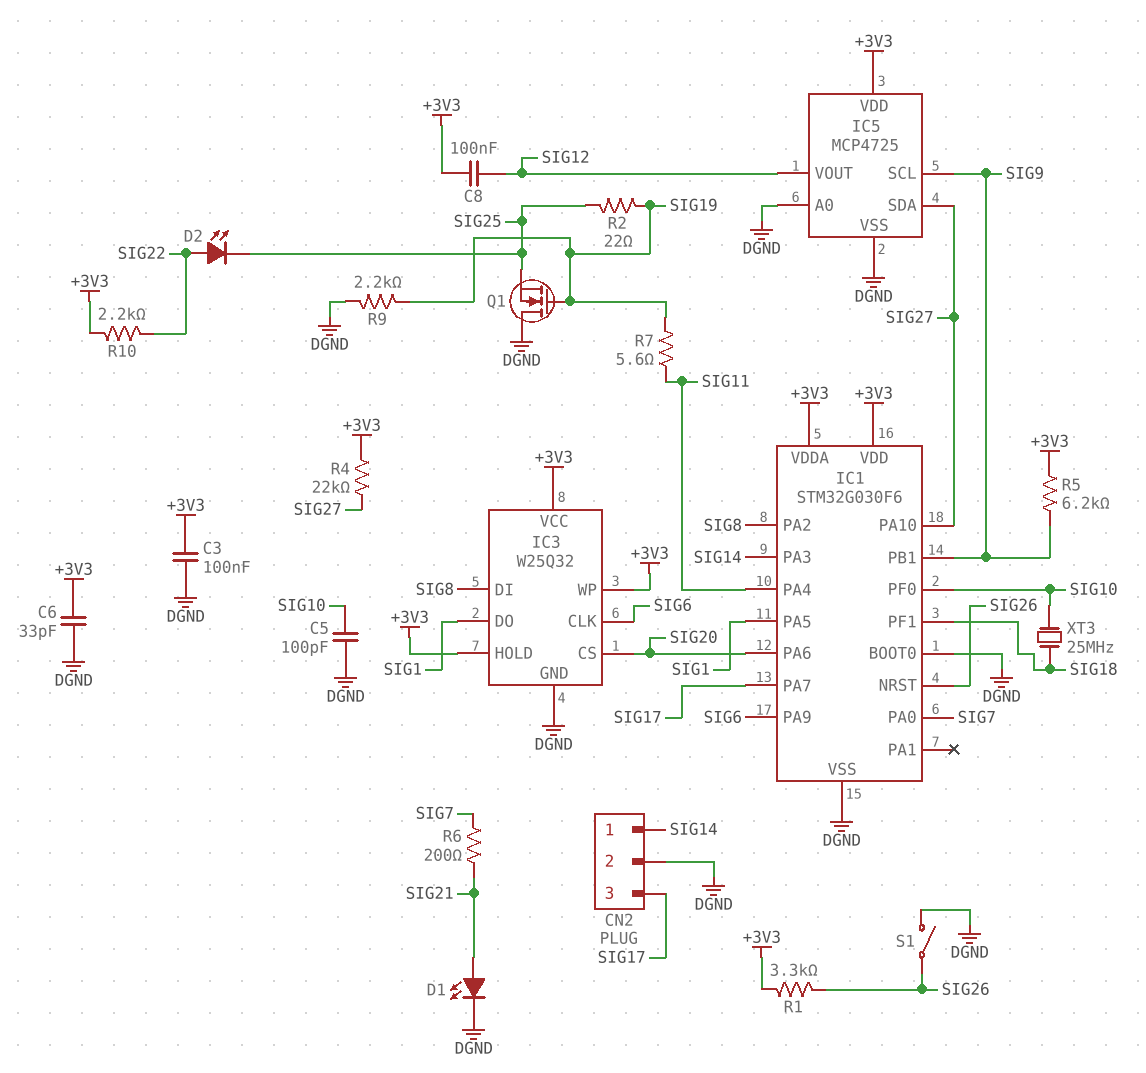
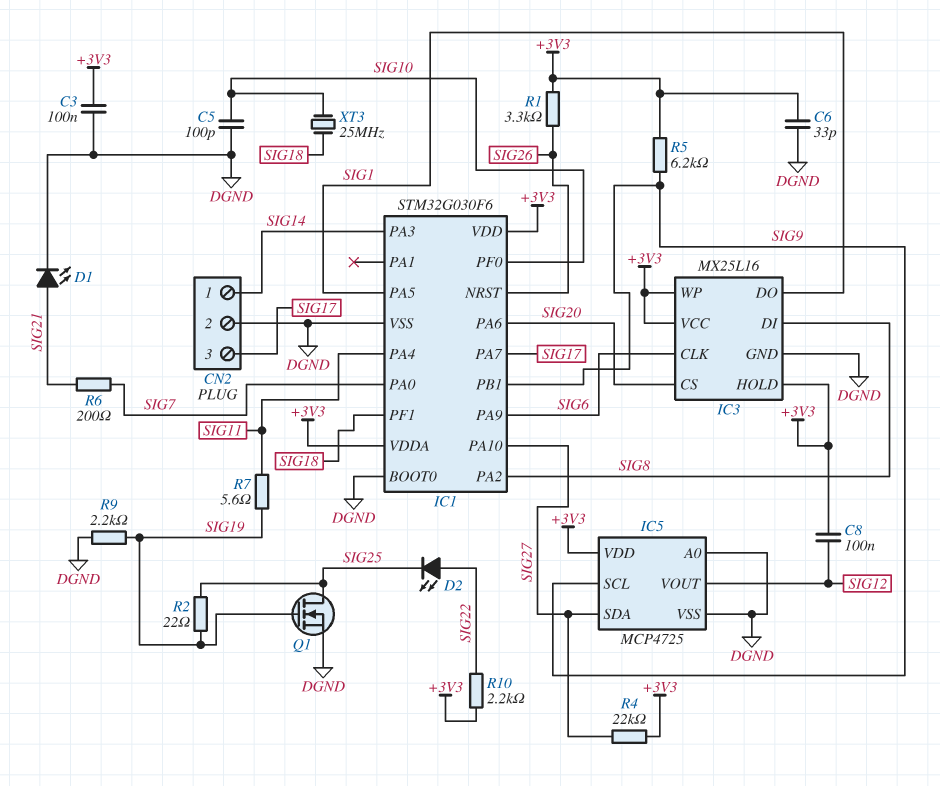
IC3: W25Q32 -> MX25L16
Q1: NMOS (G SIG19, D DGND, S SIG25) -> NMOS (G SIG19, D SIG25, S DGND)
S1: switch (DGND, SIG26) -> none

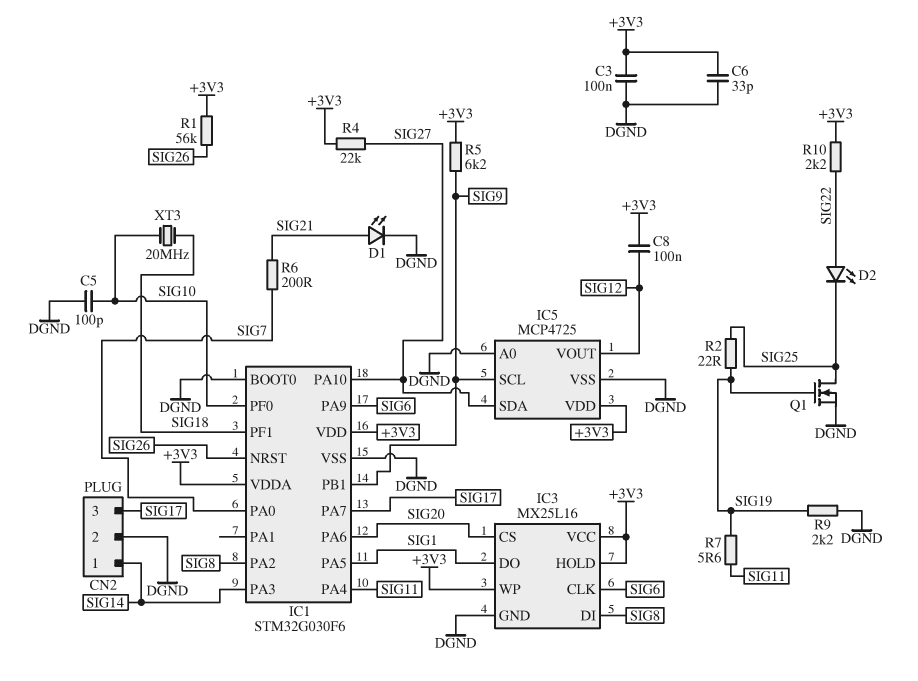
R1: 3.3k (+3V3, SIG26) -> 56k (+3V3, SIG26)
XT3: 25MHz (SIG10, SIG18) -> 20MHz (SIG10, SIG18)

